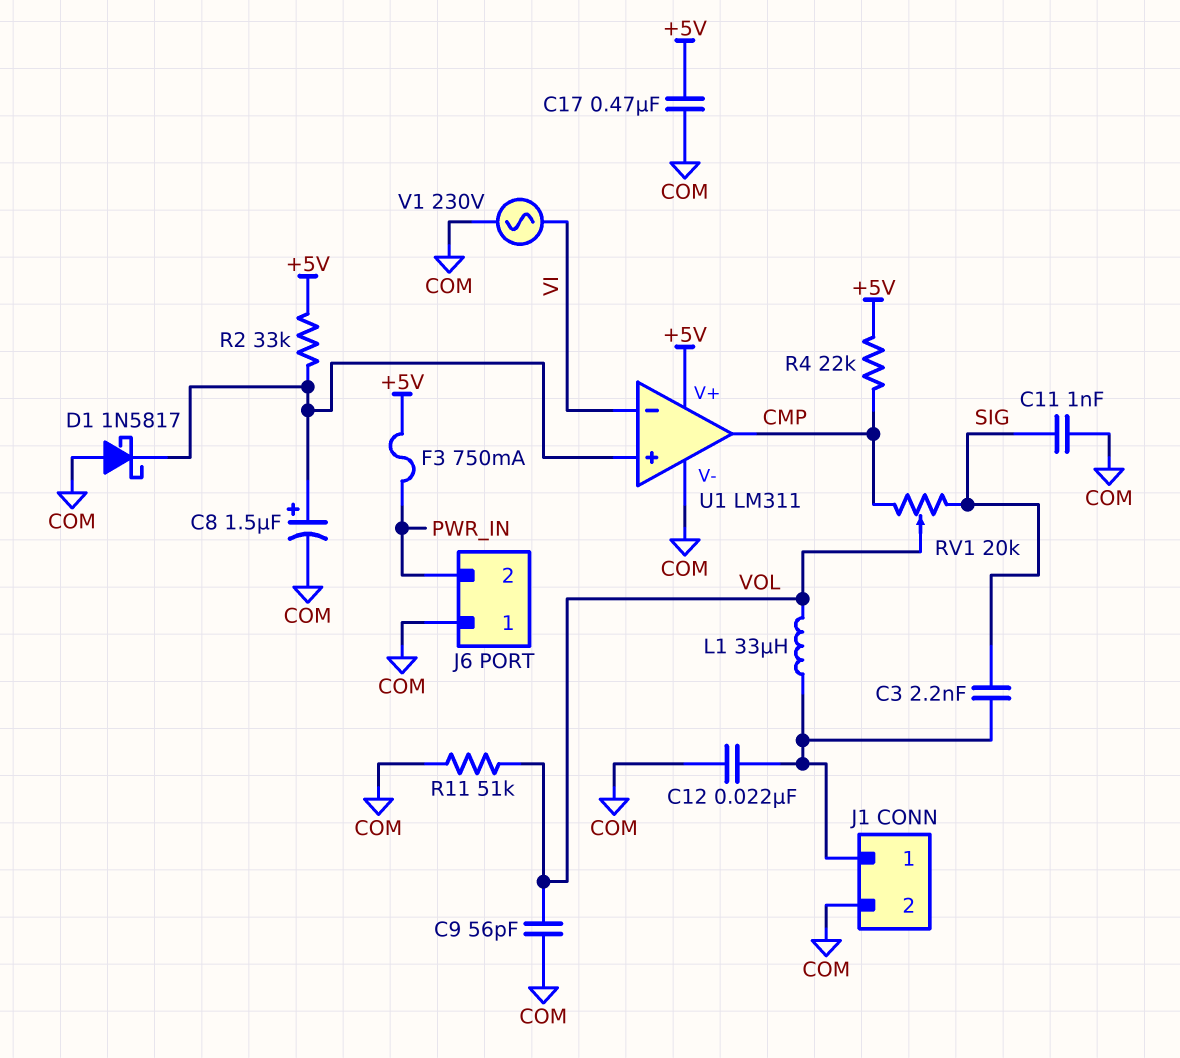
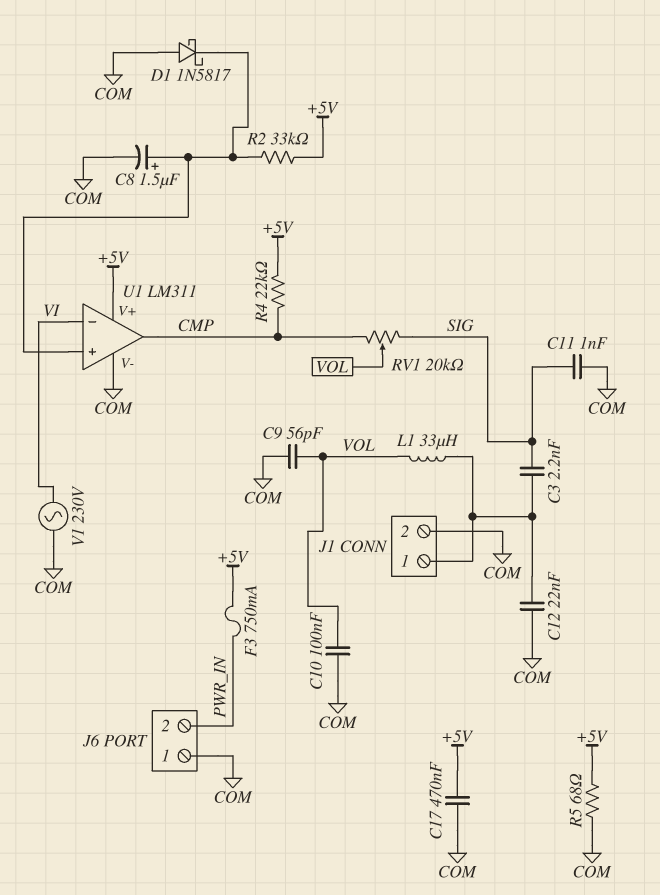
C10: none -> 100nF (COM, VOL)
R5: none -> 68 (+5V, COM)
R11: 51k (COM, VOL) -> none

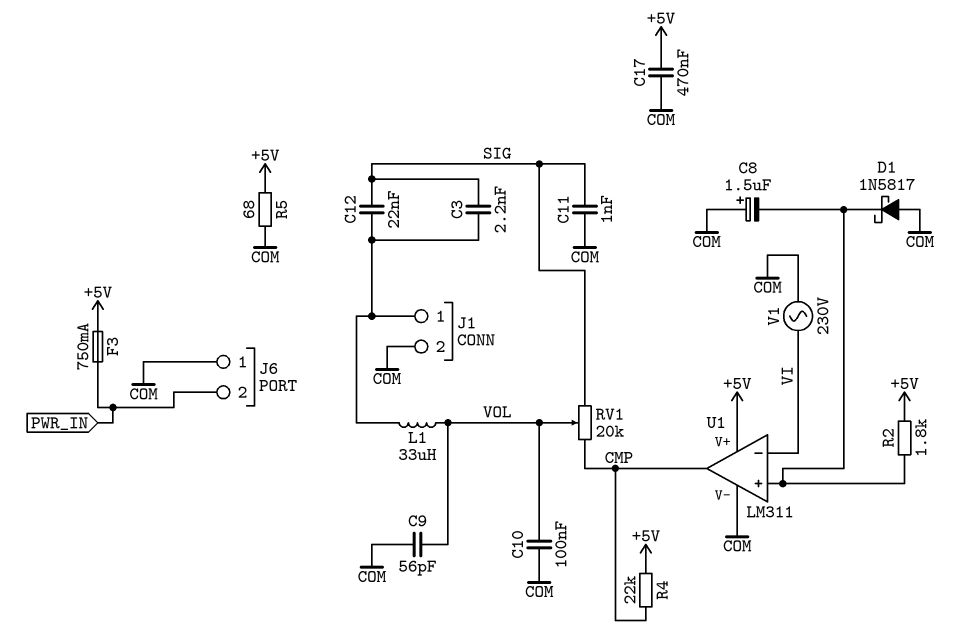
C8: 1.5uF (plus U1/in+, minus COM) -> 1.5uF (plus COM, minus U1/in+)
C12: 22nF (COM, J1/1) -> 22nF (J1/1, SIG)
R2: 33k (+5V, U1/in+) -> 1.8k (+5V, U1/in+)

